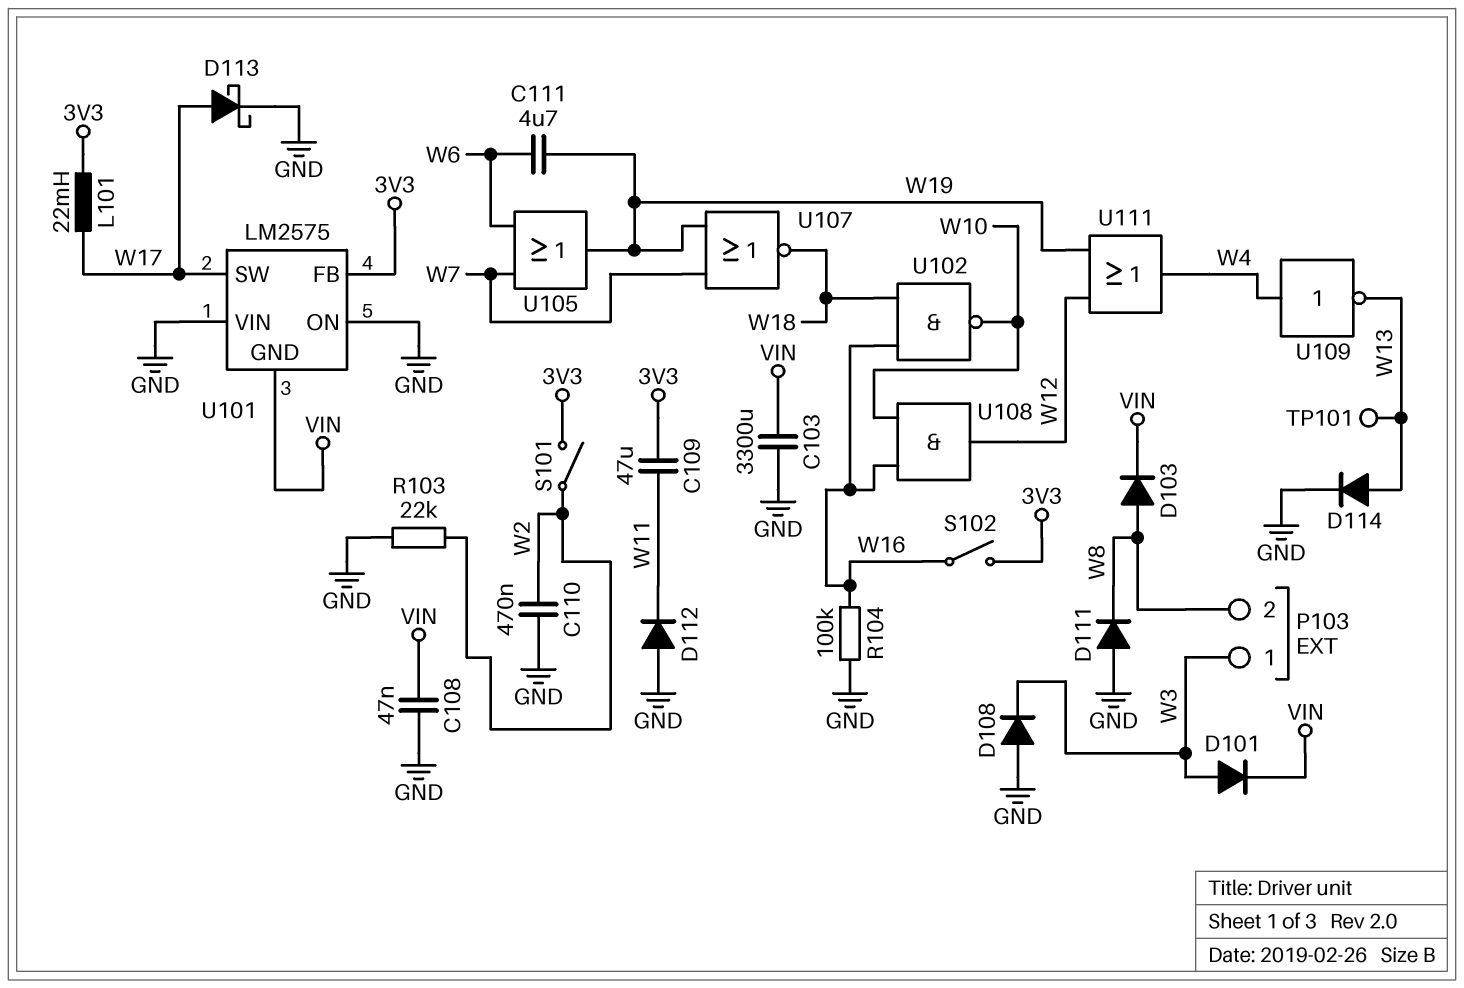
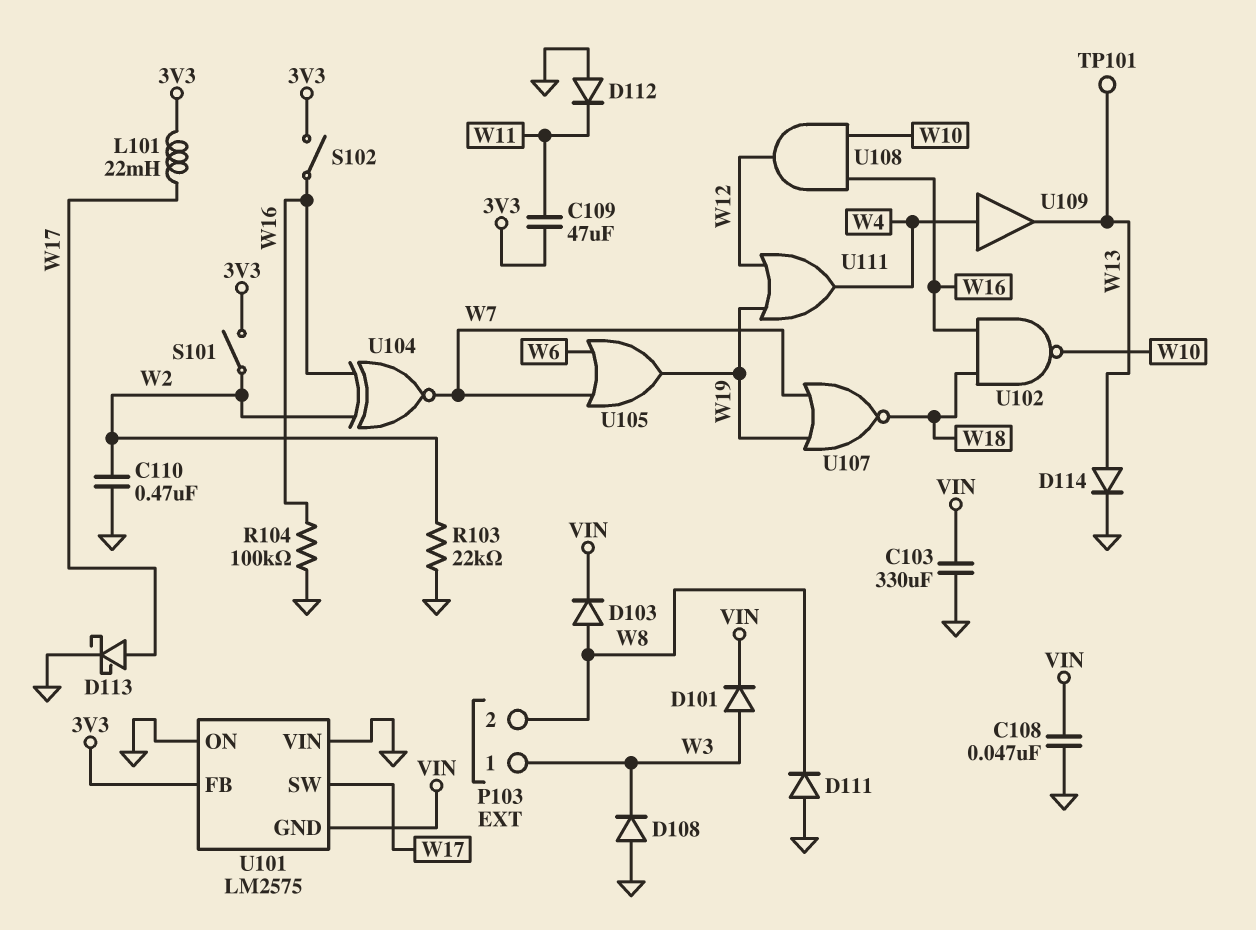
C103: 3300uF (GND, VIN) -> 330uF (GND, VIN)
C111: 4.7uF (W6, W19) -> none
U104: none -> XNOR (in W2, in W16, out W7)
U109: NOT (in W4, out W13) -> buffer (in W4, out W13)

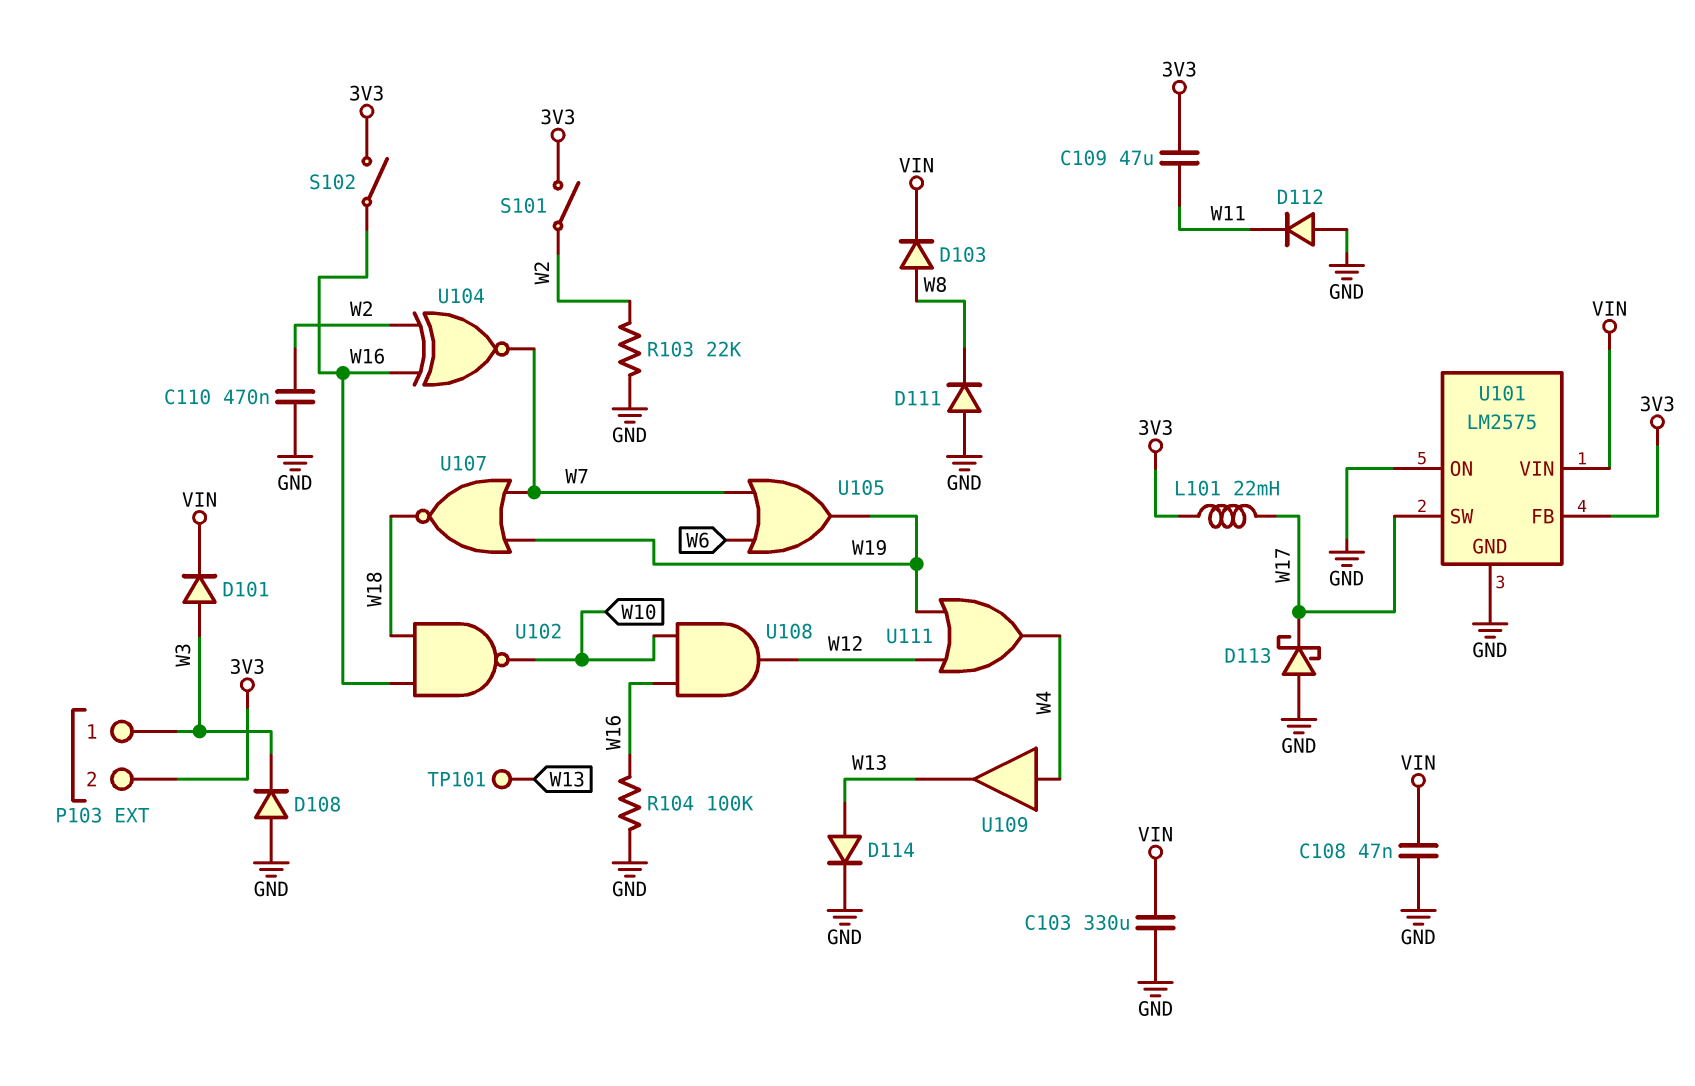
D113: schottky (A W17, K GND) -> schottky (A GND, K W17)
P103 pin 2: W8 -> 3V3
U101 pin GND: VIN -> GND
U101 pin VIN: GND -> VIN

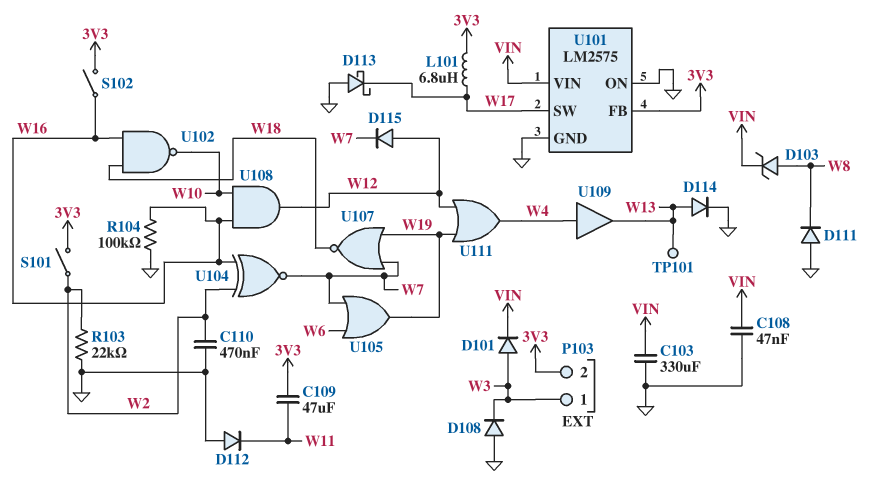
D103: diode (A W8, K VIN) -> zener (A W8, K VIN)
D115: none -> diode (A W12, K W7)
L101: 22mH (3V3, W17) -> 6.8uH (3V3, W17)

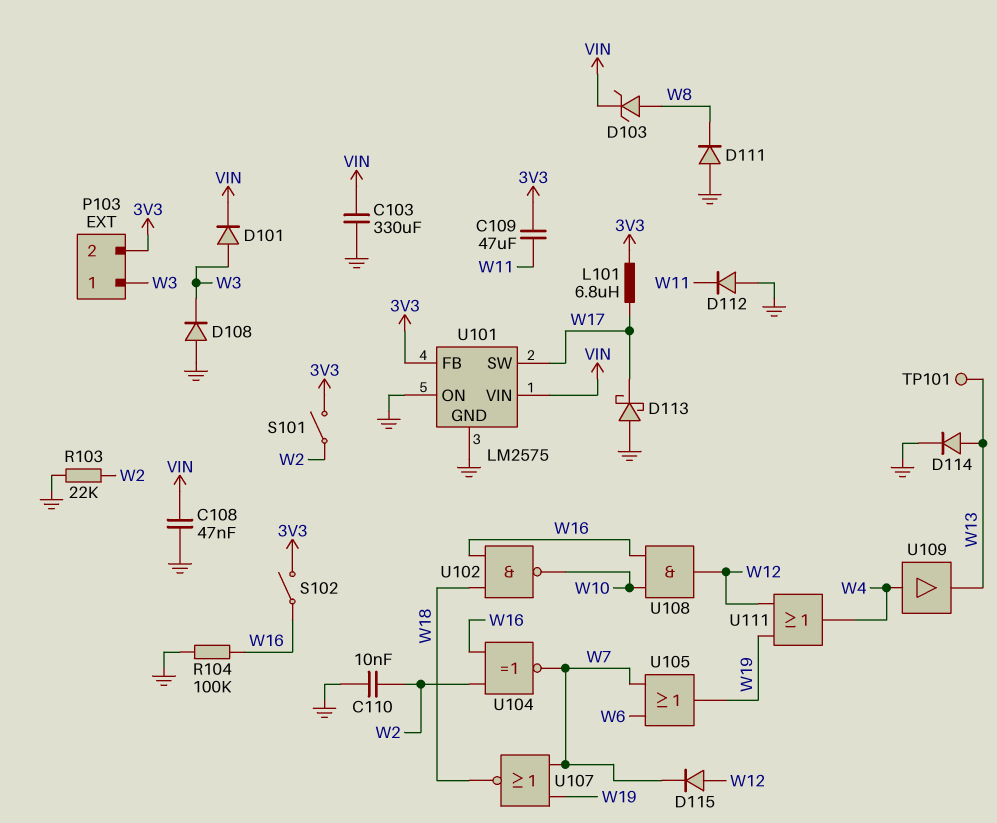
C110: 470nF (GND, W2) -> 10nF (GND, W2)

